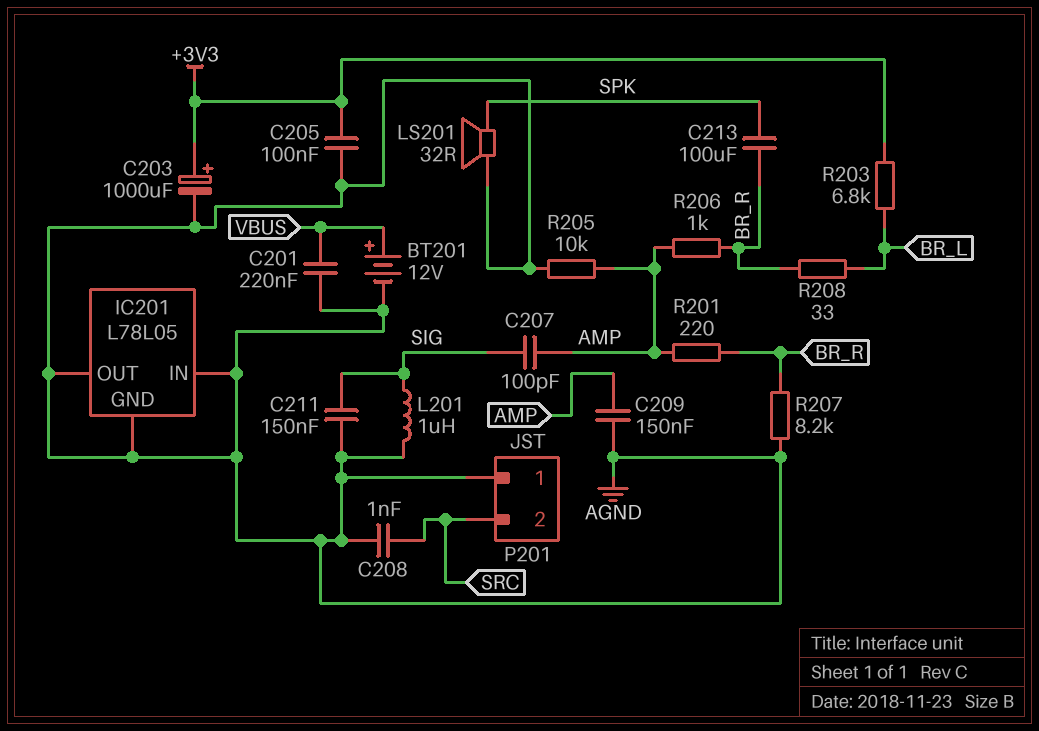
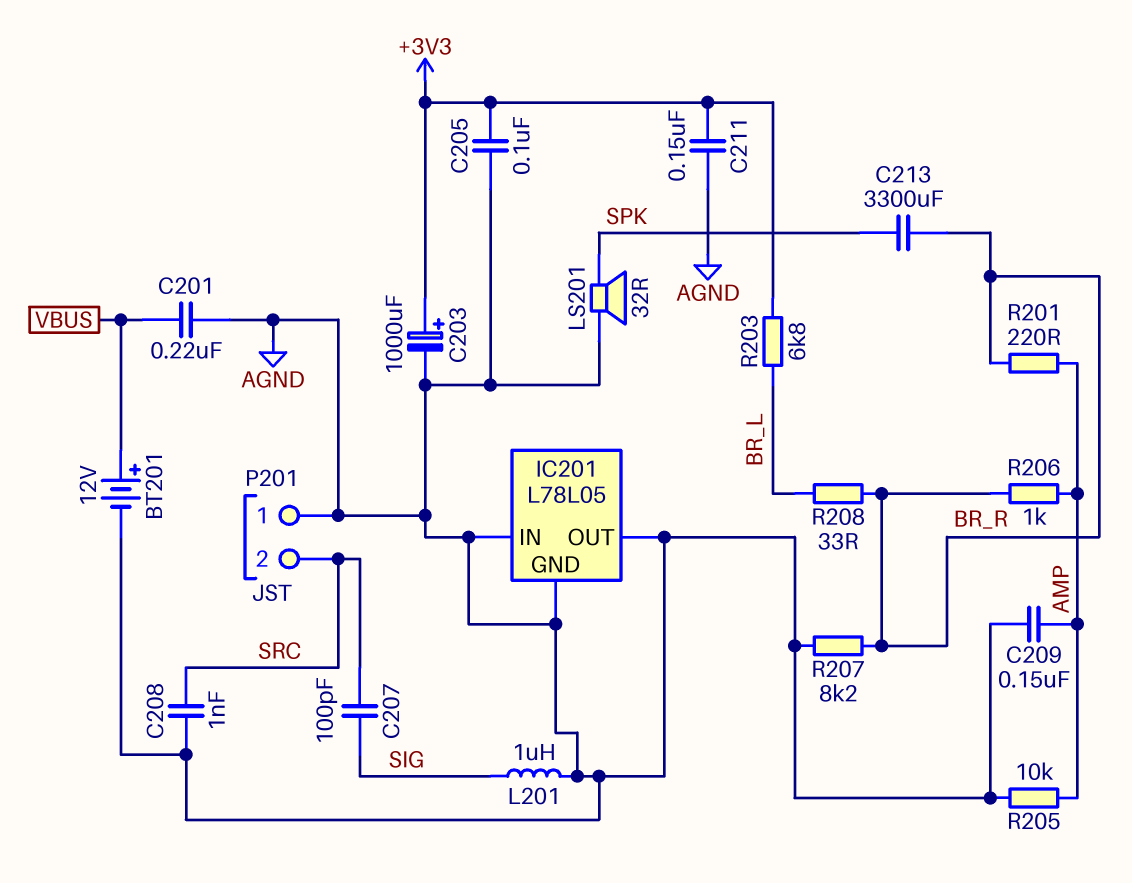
C207: 100pF (AMP, SIG) -> 100pF (SIG, SRC)
C211: 150nF (AGND, SIG) -> 150nF (+3V3, AGND)
C213: 100uF (BR_R, SPK) -> 3300uF (BR_R, SPK)

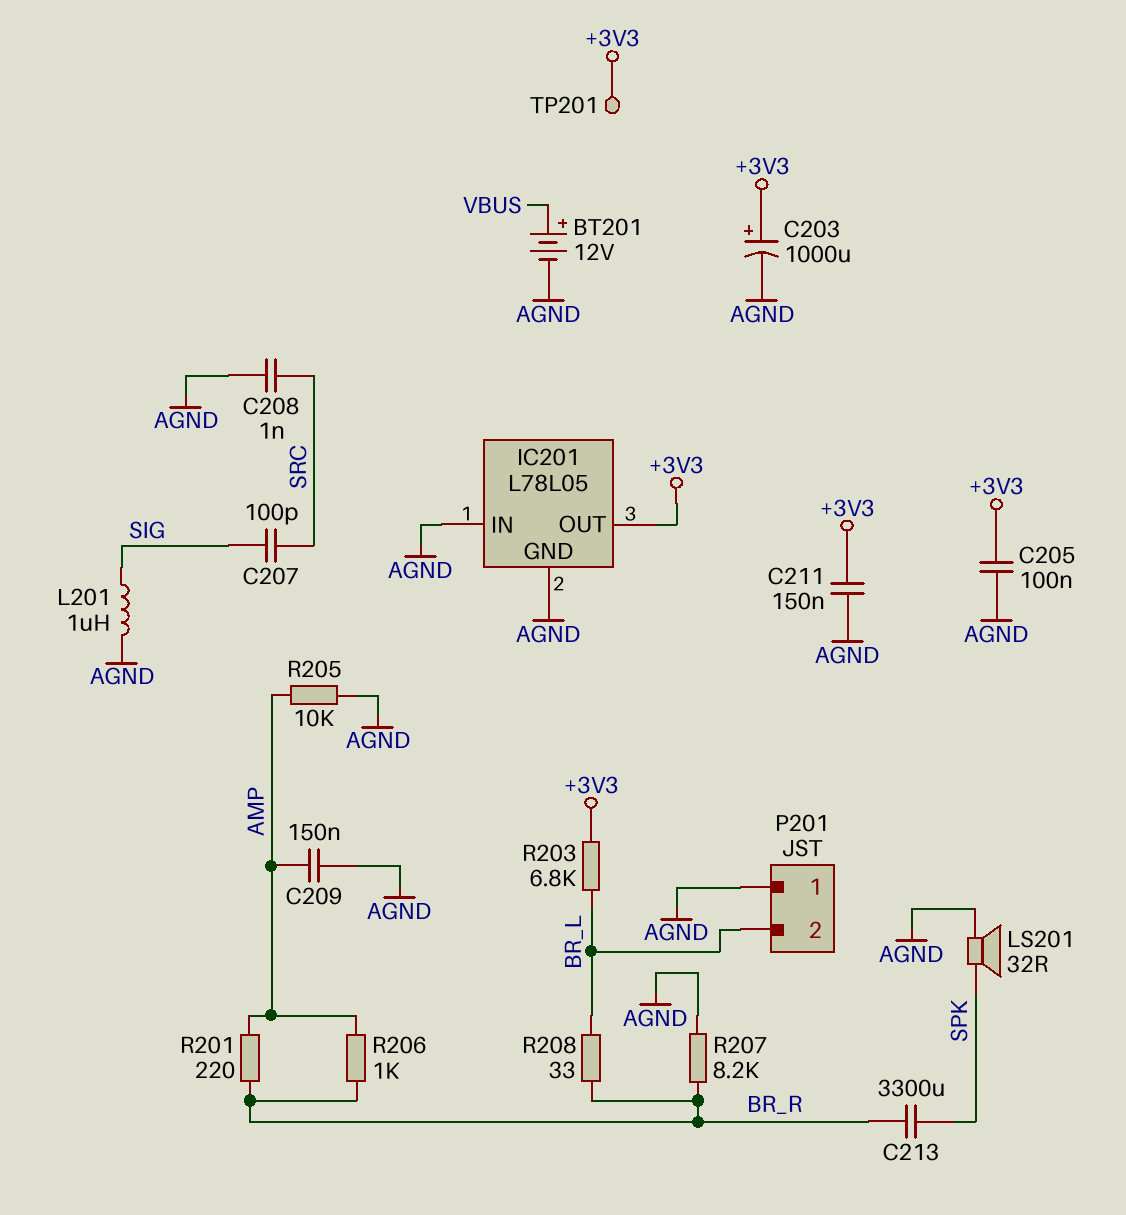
C201: 220nF (AGND, VBUS) -> none
IC201 pin OUT: AGND -> +3V3
P201 pin 2: SRC -> BR_L
TP201: none -> test point (+3V3)

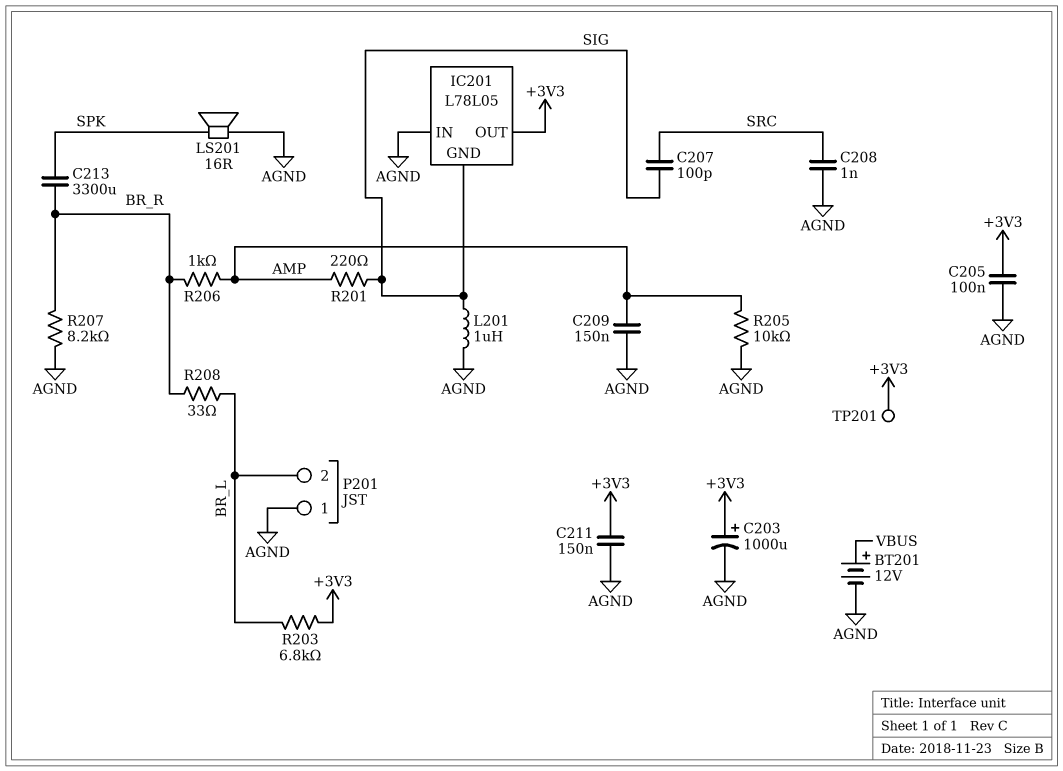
IC201 pin GND: AGND -> SIG
LS201: speaker 32R (AGND, SPK) -> speaker 16R (AGND, SPK)
R201: 220 (AMP, BR_R) -> 220 (AMP, SIG)

